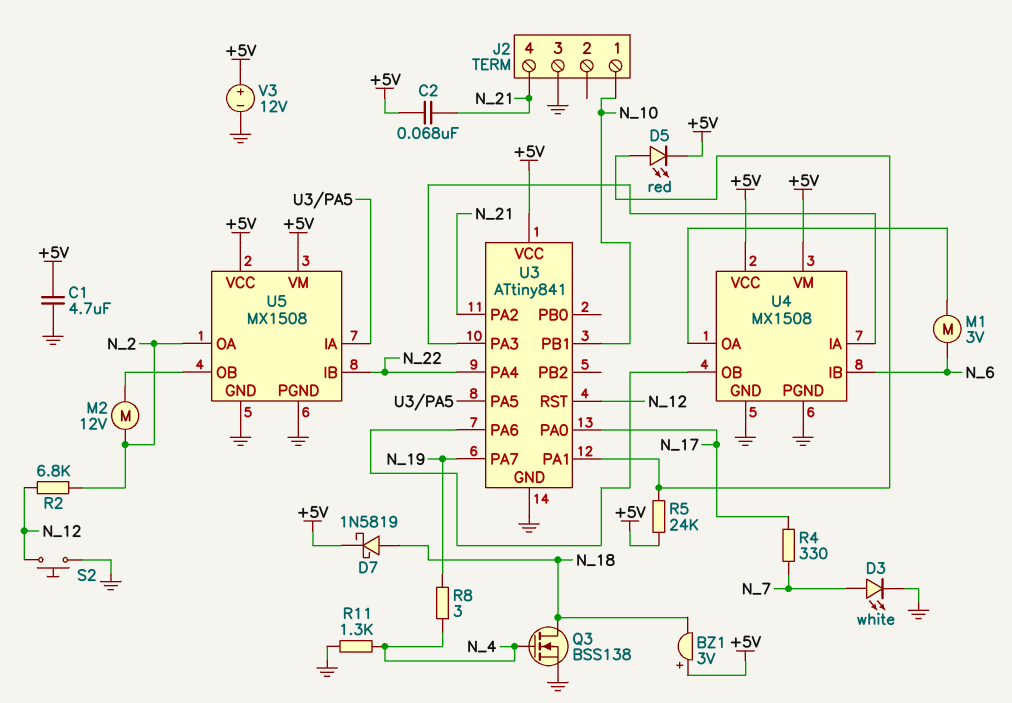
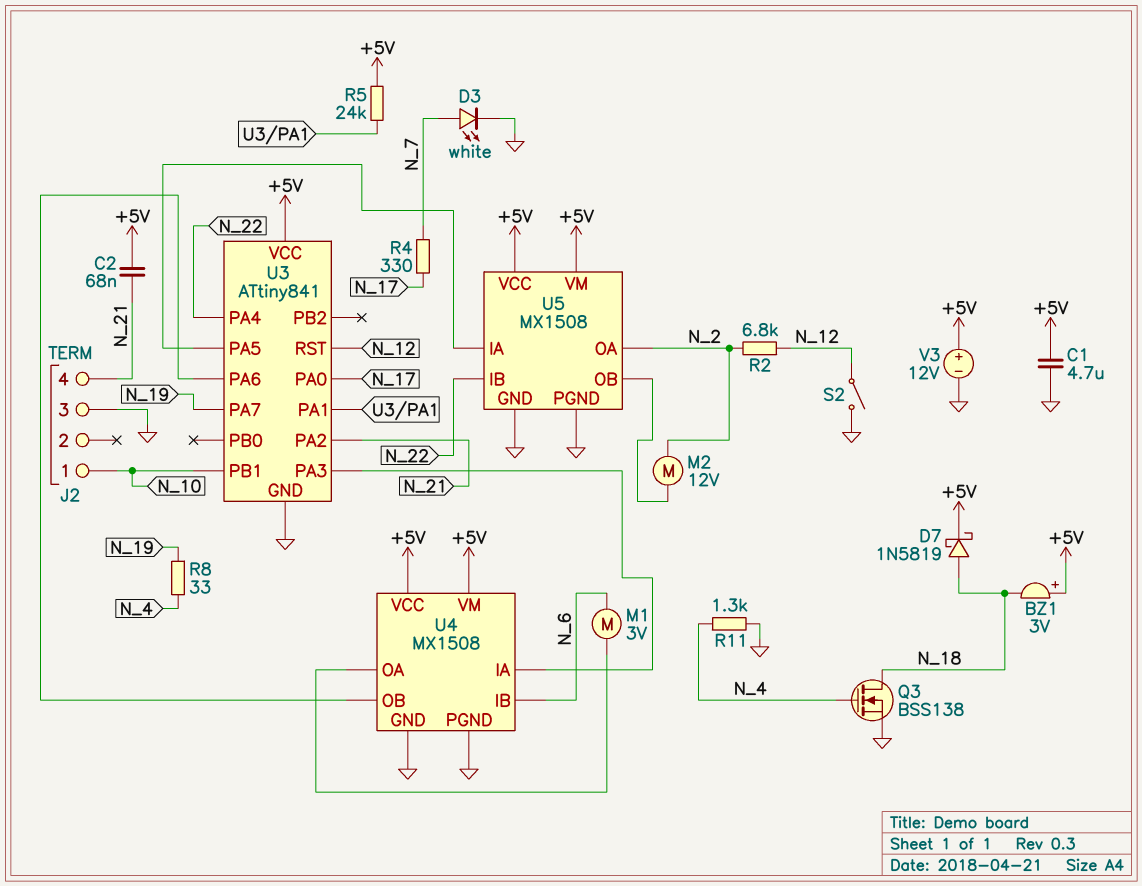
D5: LED red (A U3/PA1, K +5V) -> none
R8: 3 (N_4, N_19) -> 33 (N_4, N_19)
S2: button (GND, N_12) -> switch (GND, N_12)

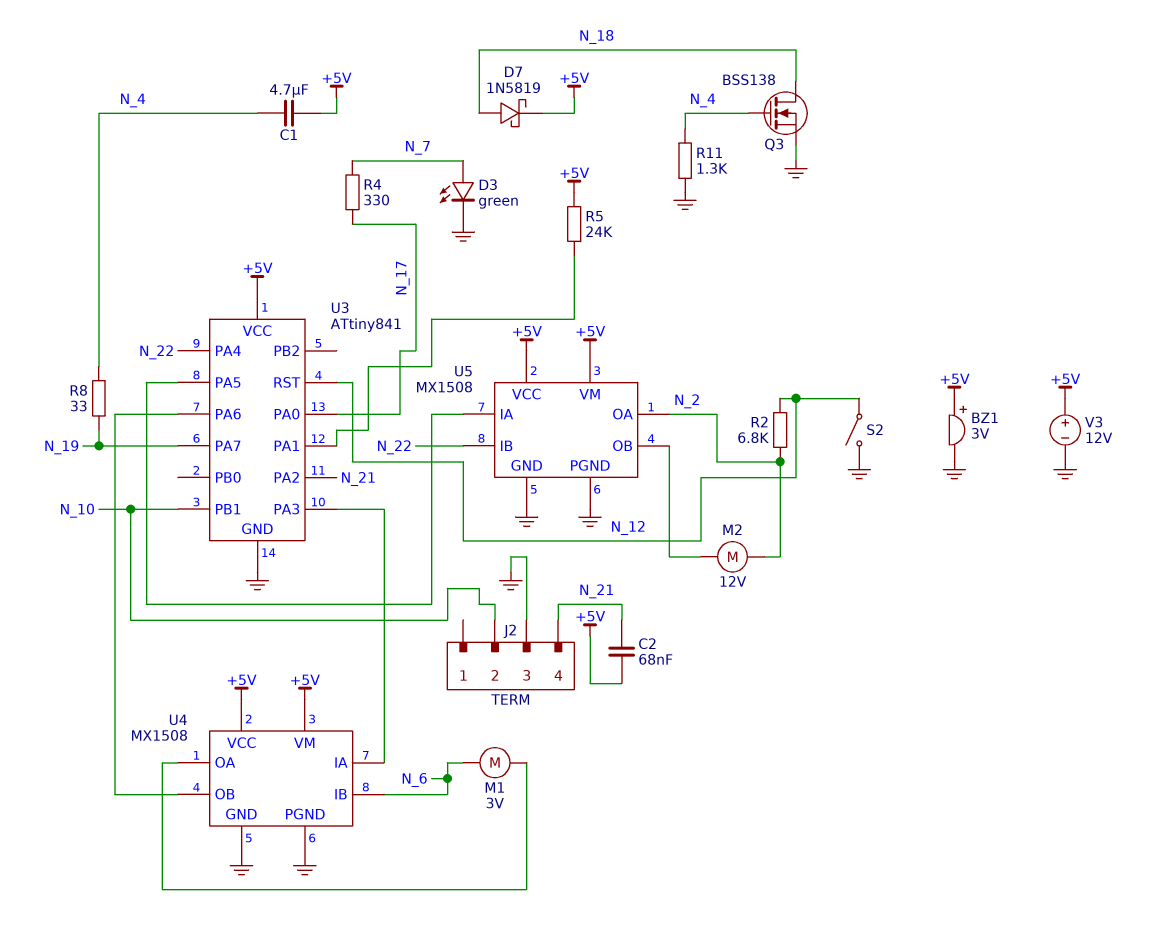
BZ1: buzzer 3V (plus +5V, minus N_18) -> buzzer 3V (plus +5V, minus GND)
C1: 4.7uF (+5V, GND) -> 4.7uF (+5V, N_4)
D3: LED white (A N_7, K GND) -> LED green (A N_7, K GND)
J2 pin 1: N_10 -> none
J2 pin 2: none -> N_10

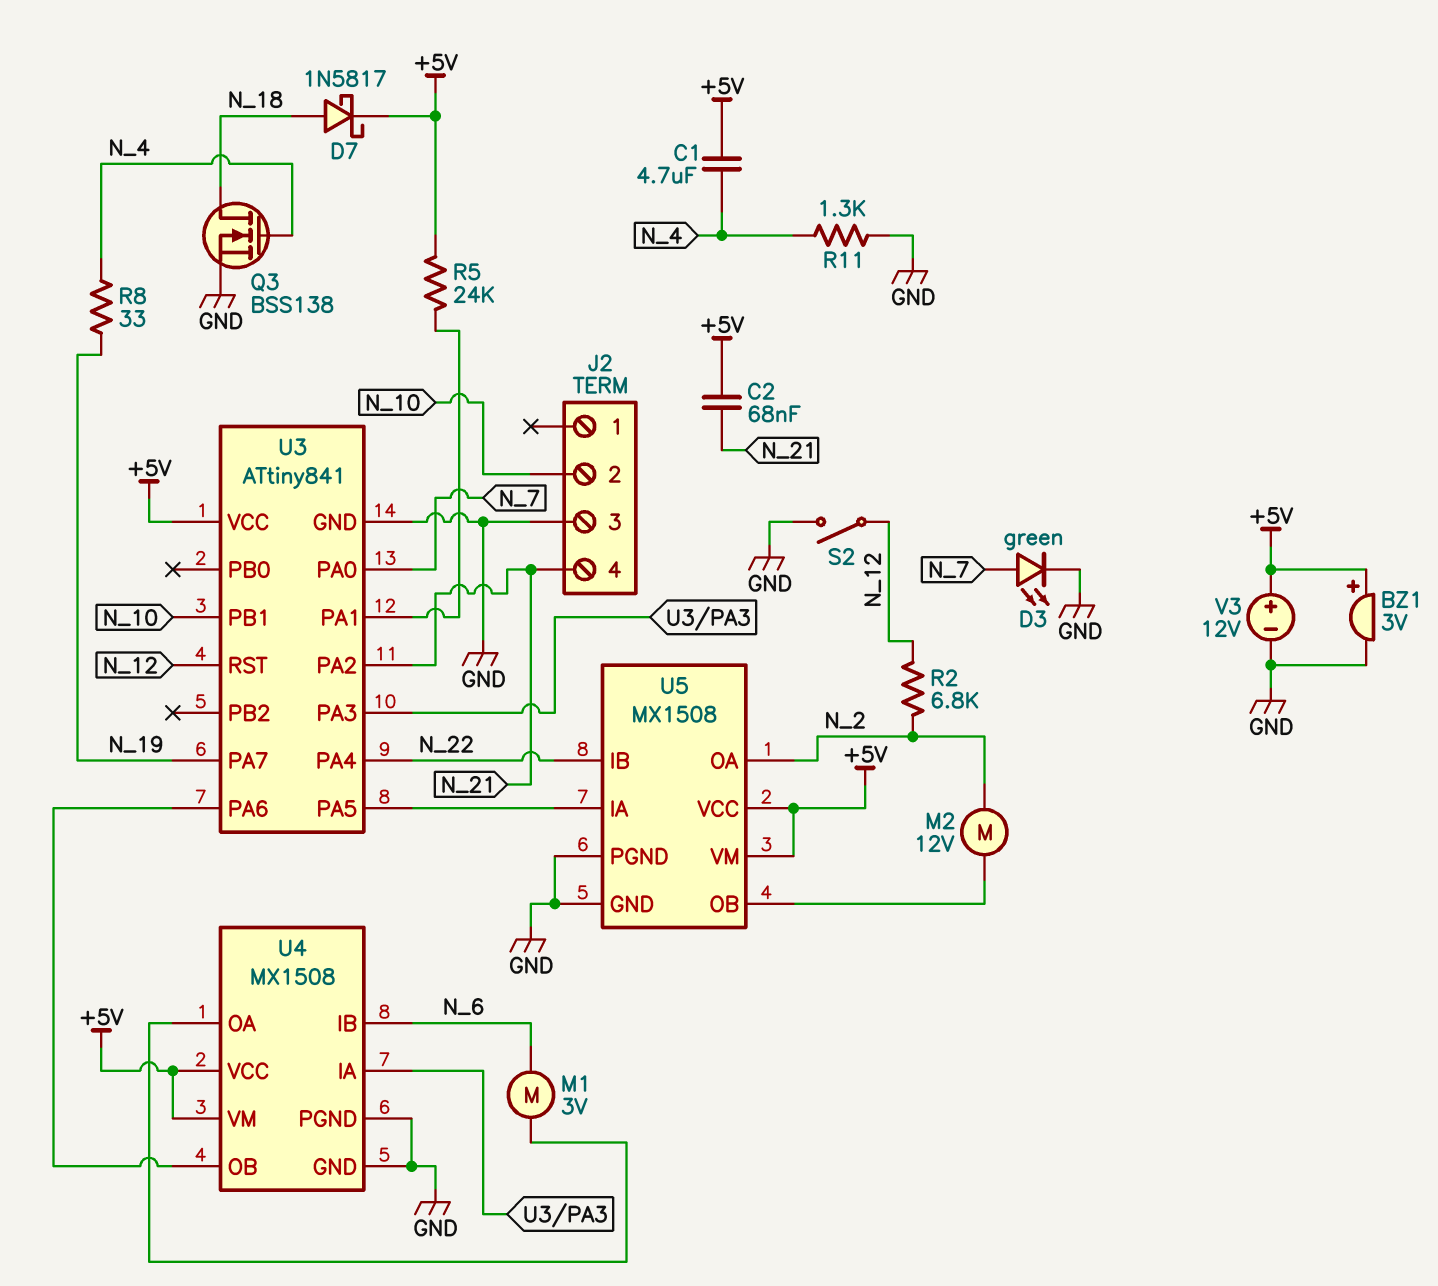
D7: schottky 1N5819 (A N_18, K +5V) -> schottky 1N5817 (A N_18, K +5V)
R4: 330 (N_7, N_17) -> none
U3 pin PA0: N_17 -> N_7

